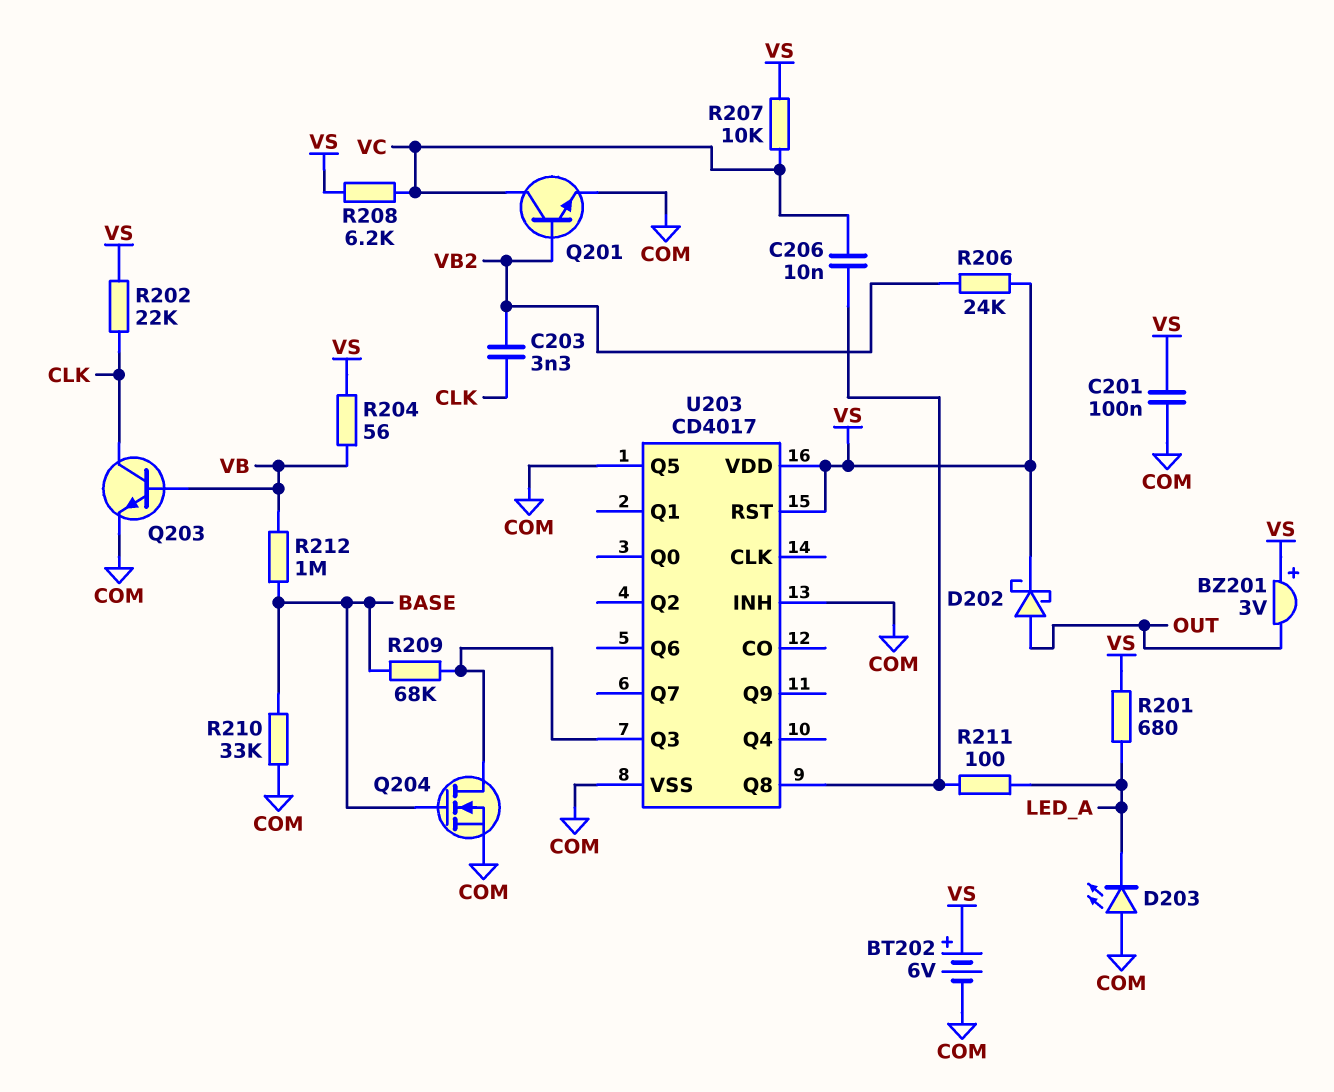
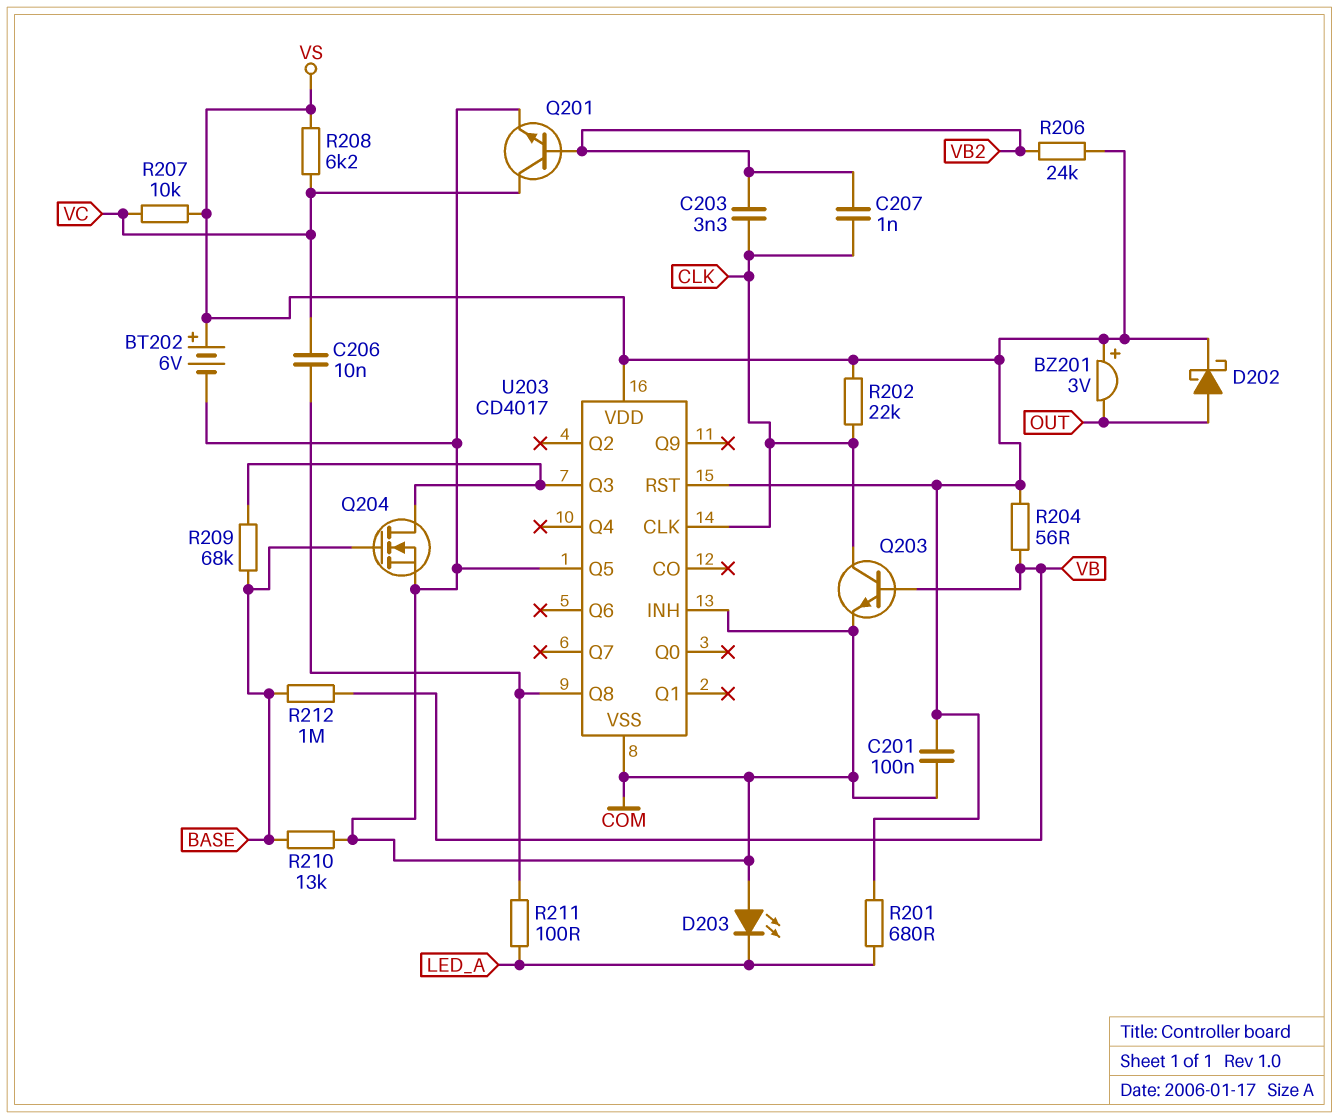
C207: none -> 1nF (CLK, VB2)
R210: 33k (BASE, COM) -> 13k (BASE, COM)
U203 pin CLK: none -> CLK

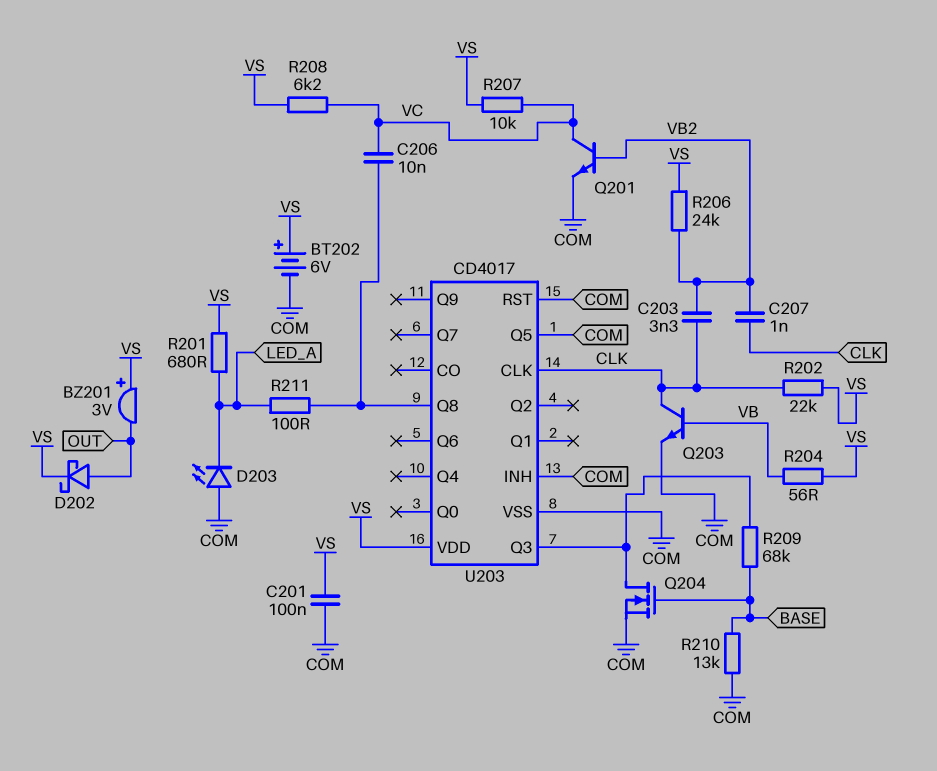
R212: 1M (BASE, VB) -> none
U203 pin RST: VS -> COM

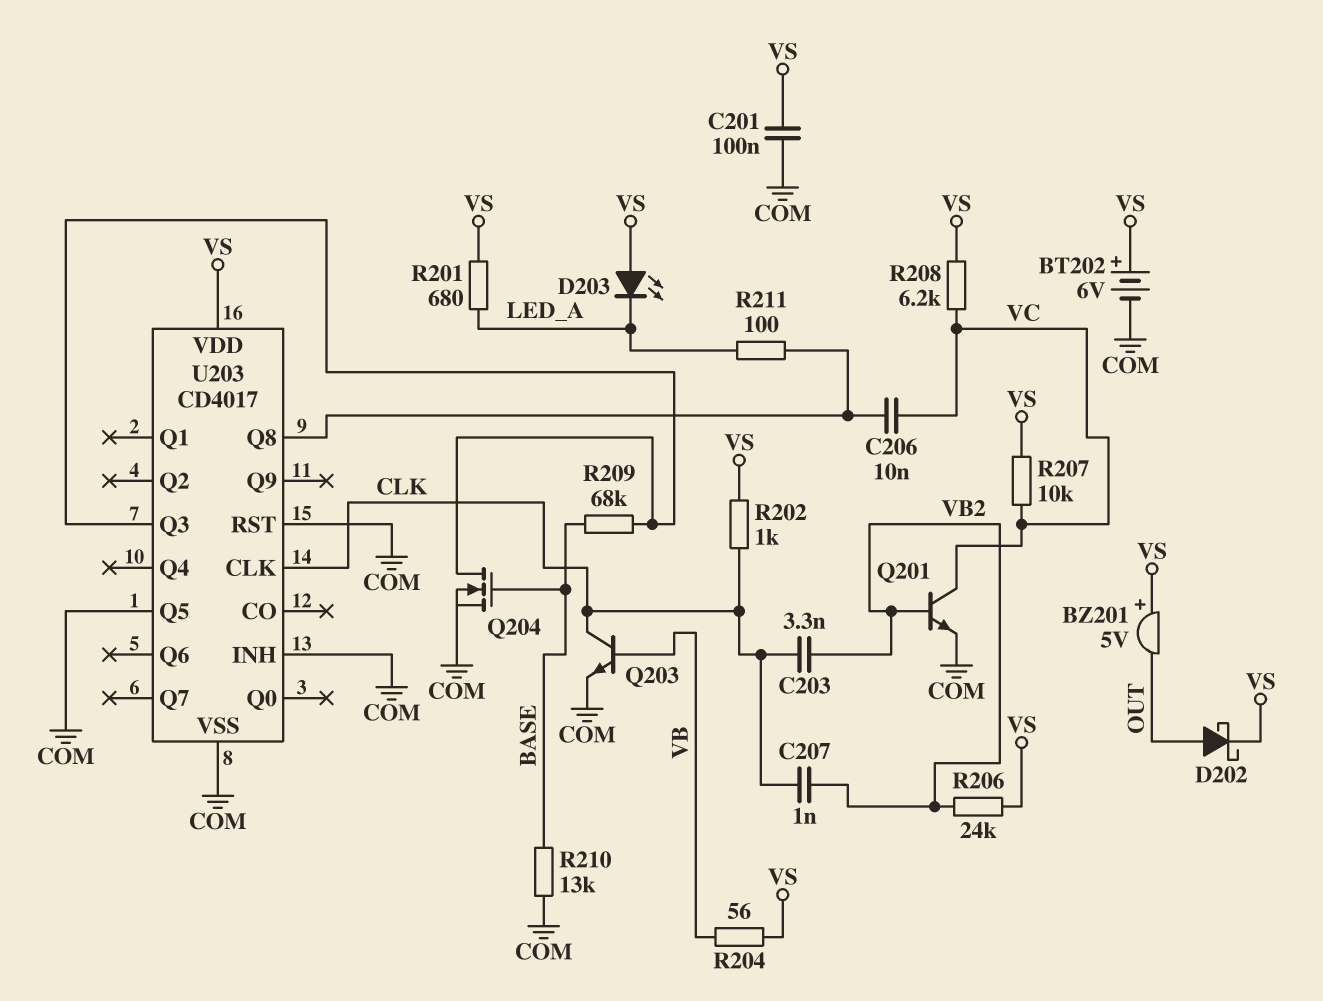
BZ201: buzzer 3V (plus VS, minus OUT) -> buzzer 5V (plus VS, minus OUT)
D203: LED (A COM, K LED_A) -> LED (A VS, K LED_A)
R202: 22k (CLK, VS) -> 1k (CLK, VS)

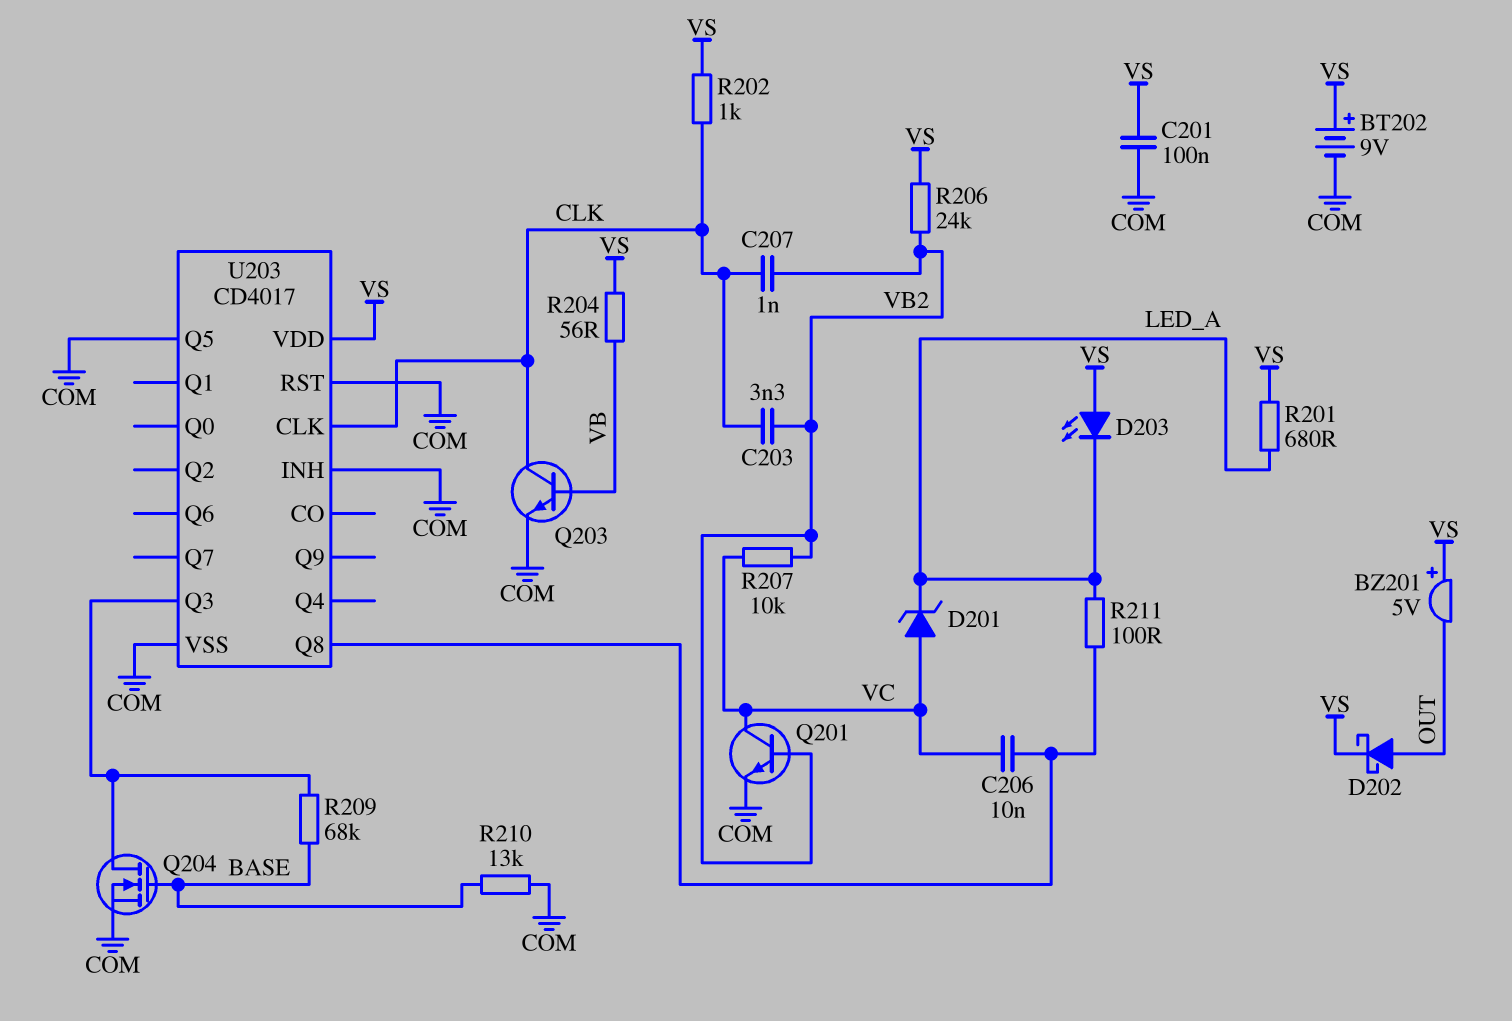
BT202: 6V (plus VS, minus COM) -> 9V (plus VS, minus COM)
D201: none -> zener (A VC, K LED_A)
R207: 10k (VC, VS) -> 10k (VB2, VC)
R208: 6.2k (VC, VS) -> none

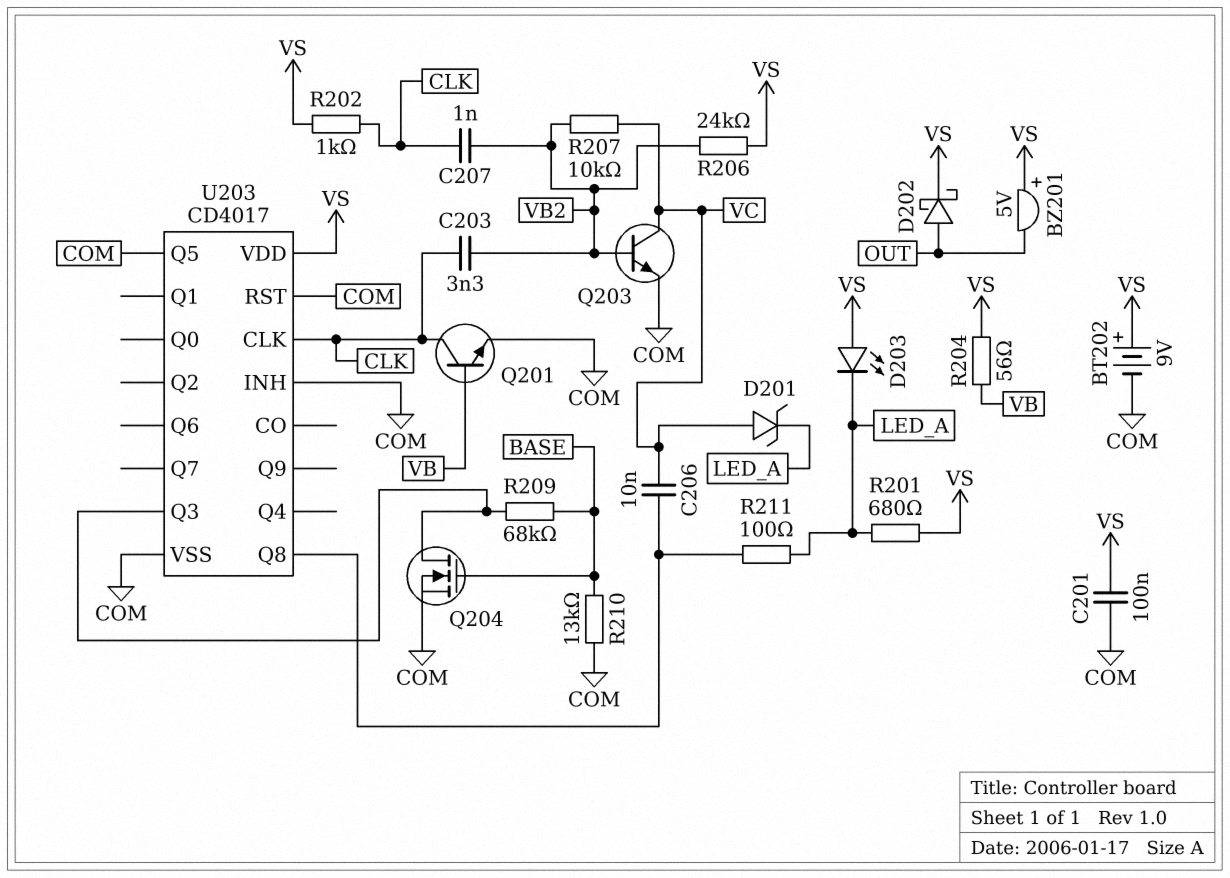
Q201: NPN (B VB2, C VC, E COM) -> NPN (B VB, C CLK, E COM)
Q203: NPN (B VB, C CLK, E COM) -> NPN (B VB2, C VC, E COM)

